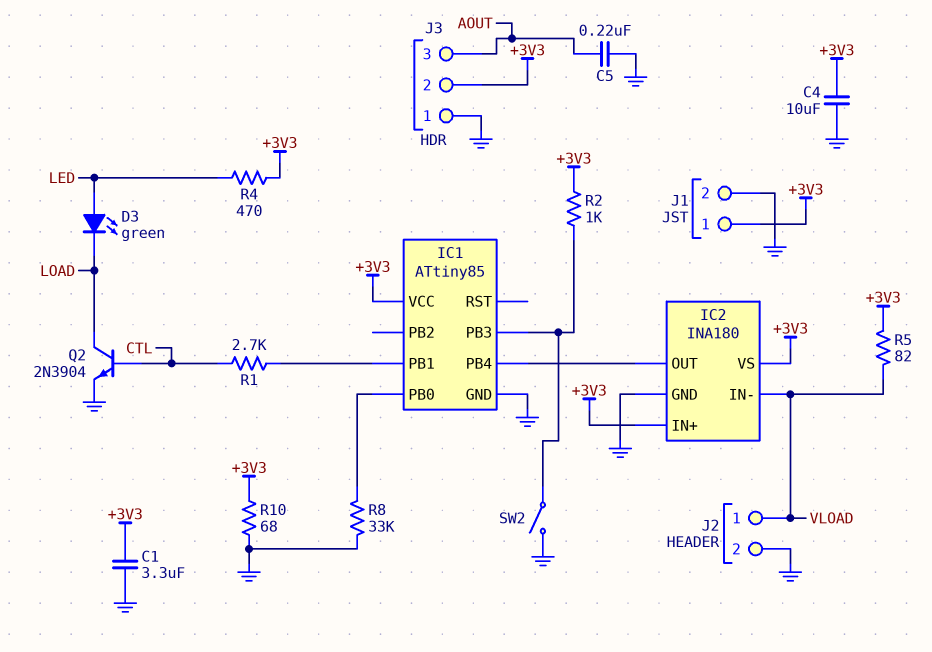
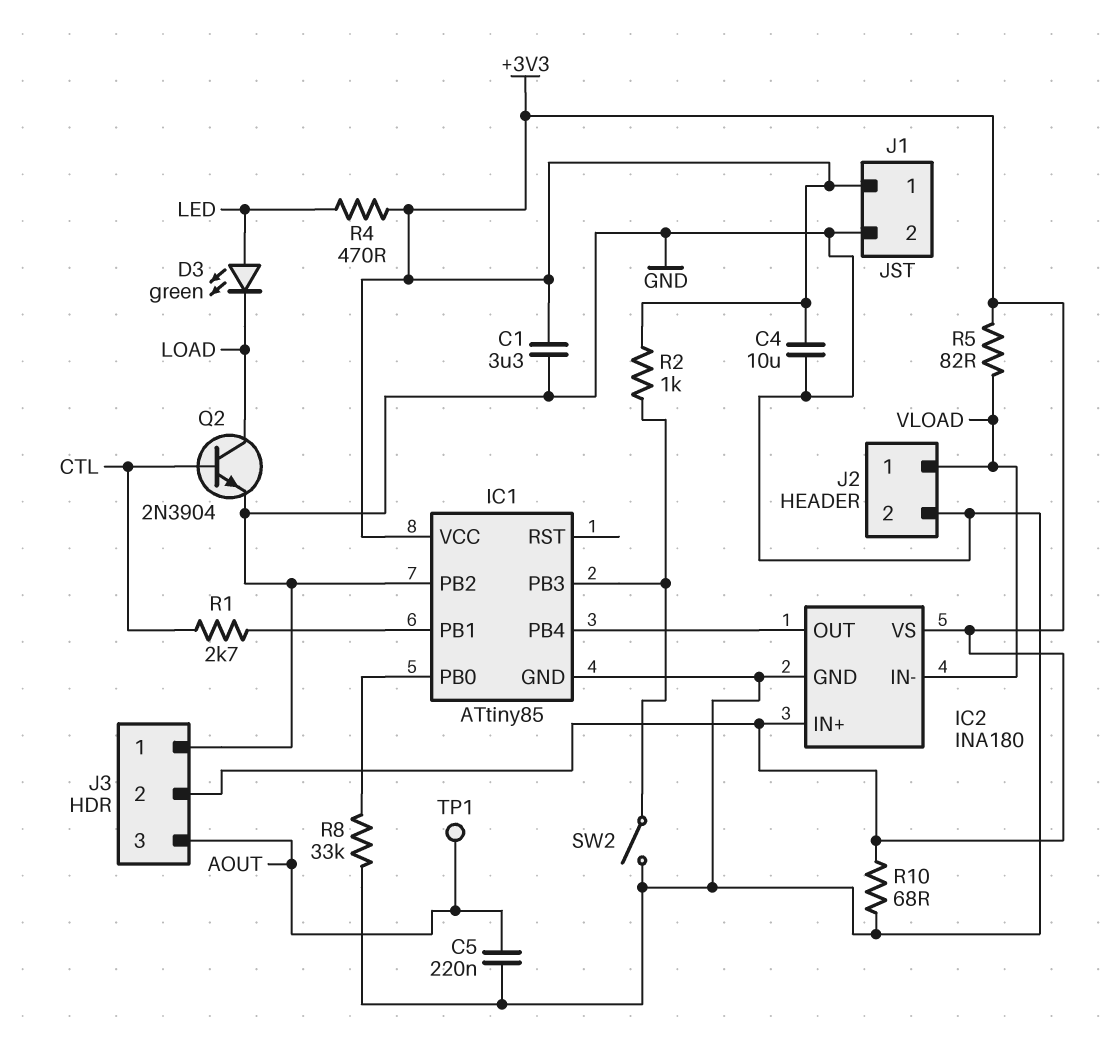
IC1 pin PB2: none -> GND
TP1: none -> test point (AOUT)

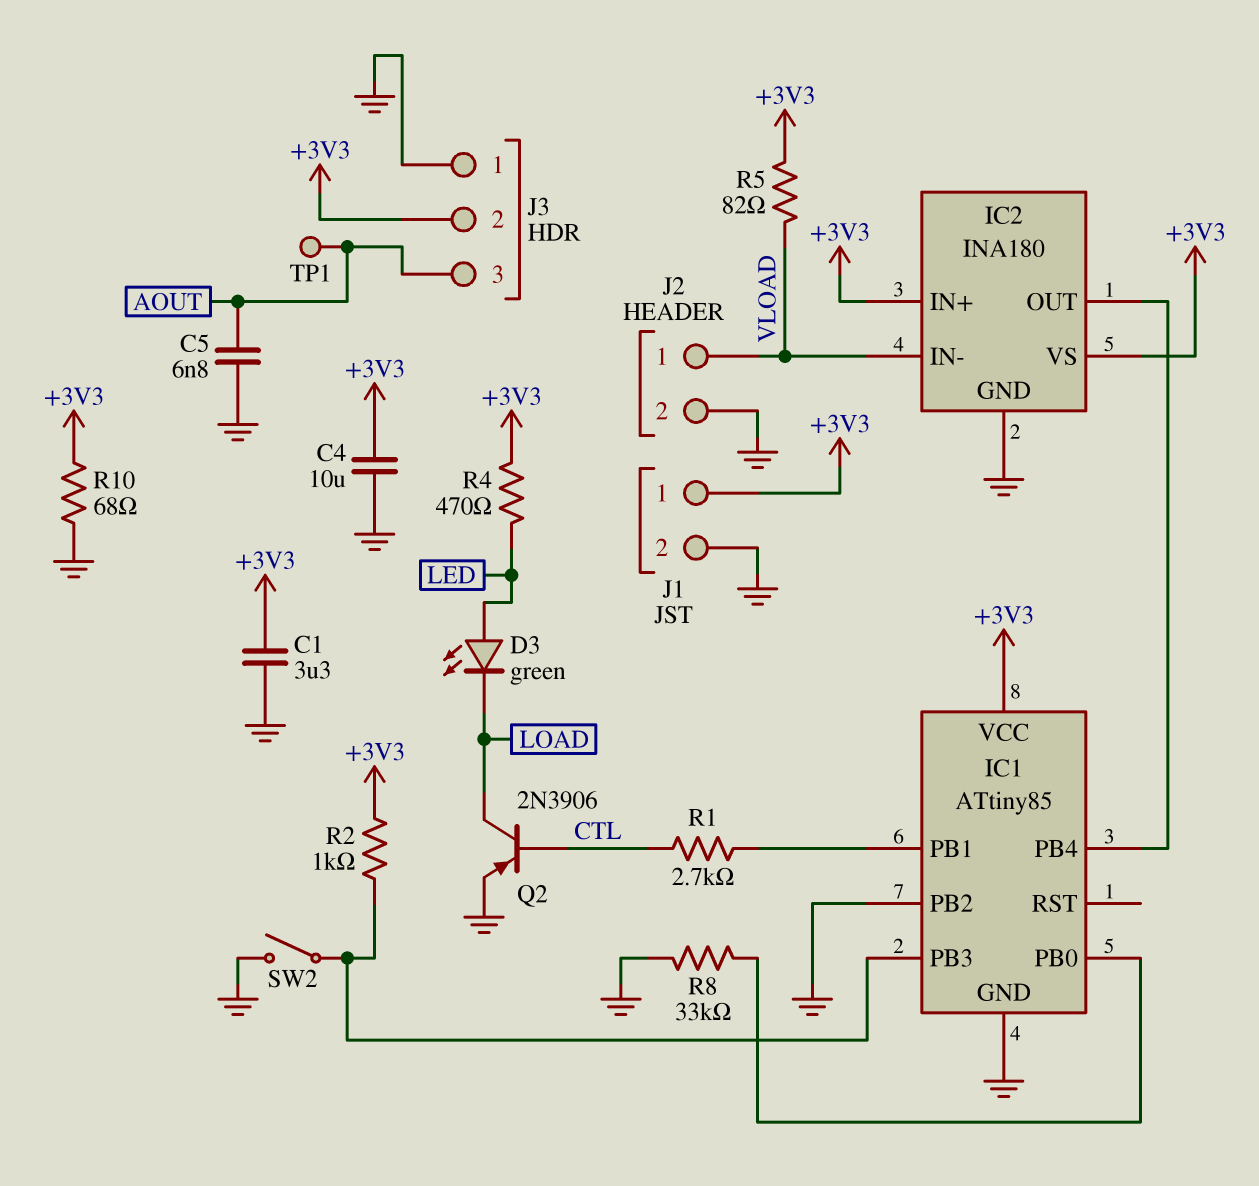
C5: 220nF (AOUT, GND) -> 6.8nF (AOUT, GND)
Q2: NPN 2N3904 (B CTL, C LOAD, E GND) -> PNP 2N3906 (B CTL, C LOAD, E GND)

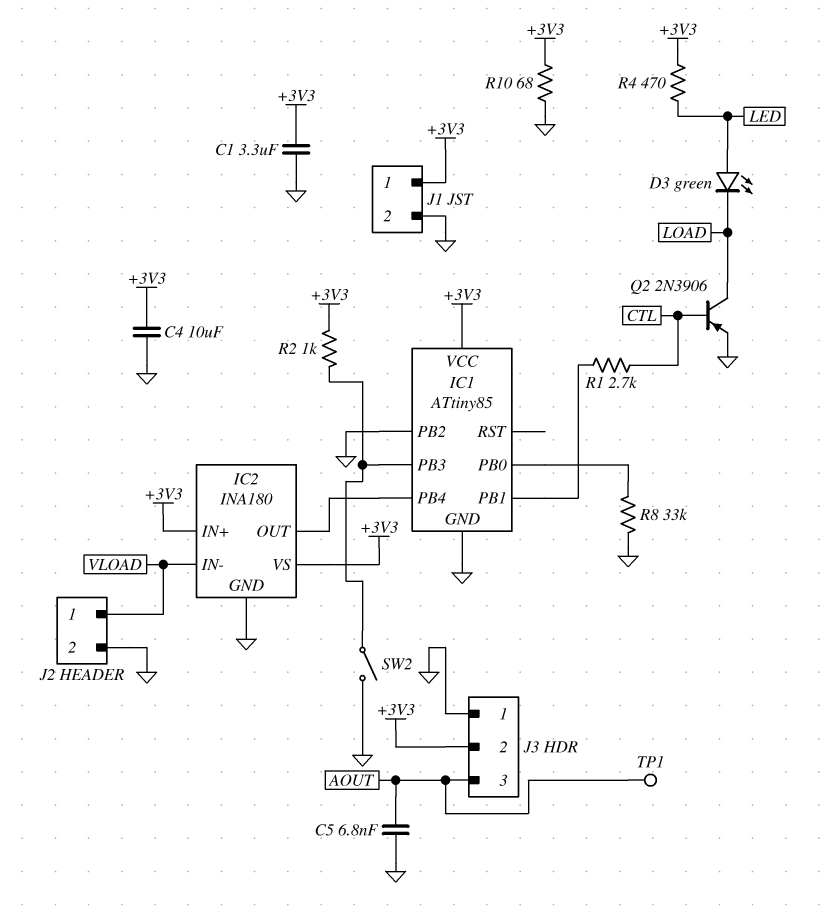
R5: 82 (+3V3, VLOAD) -> none

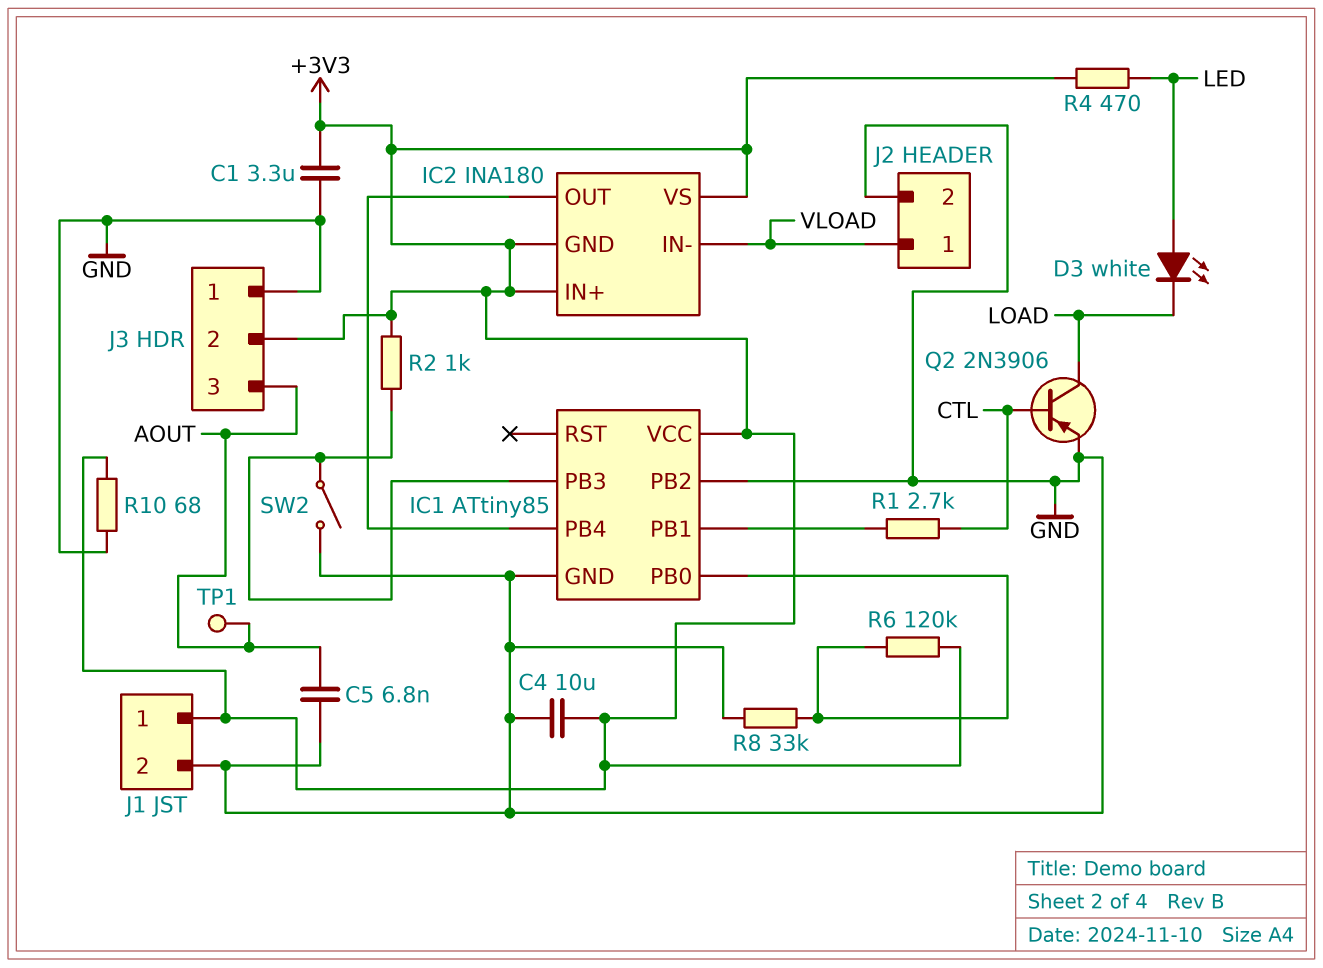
D3: LED green (A LED, K LOAD) -> LED white (A LED, K LOAD)
IC2 pin GND: GND -> +3V3
R6: none -> 120k (+3V3, IC1/PB0)

